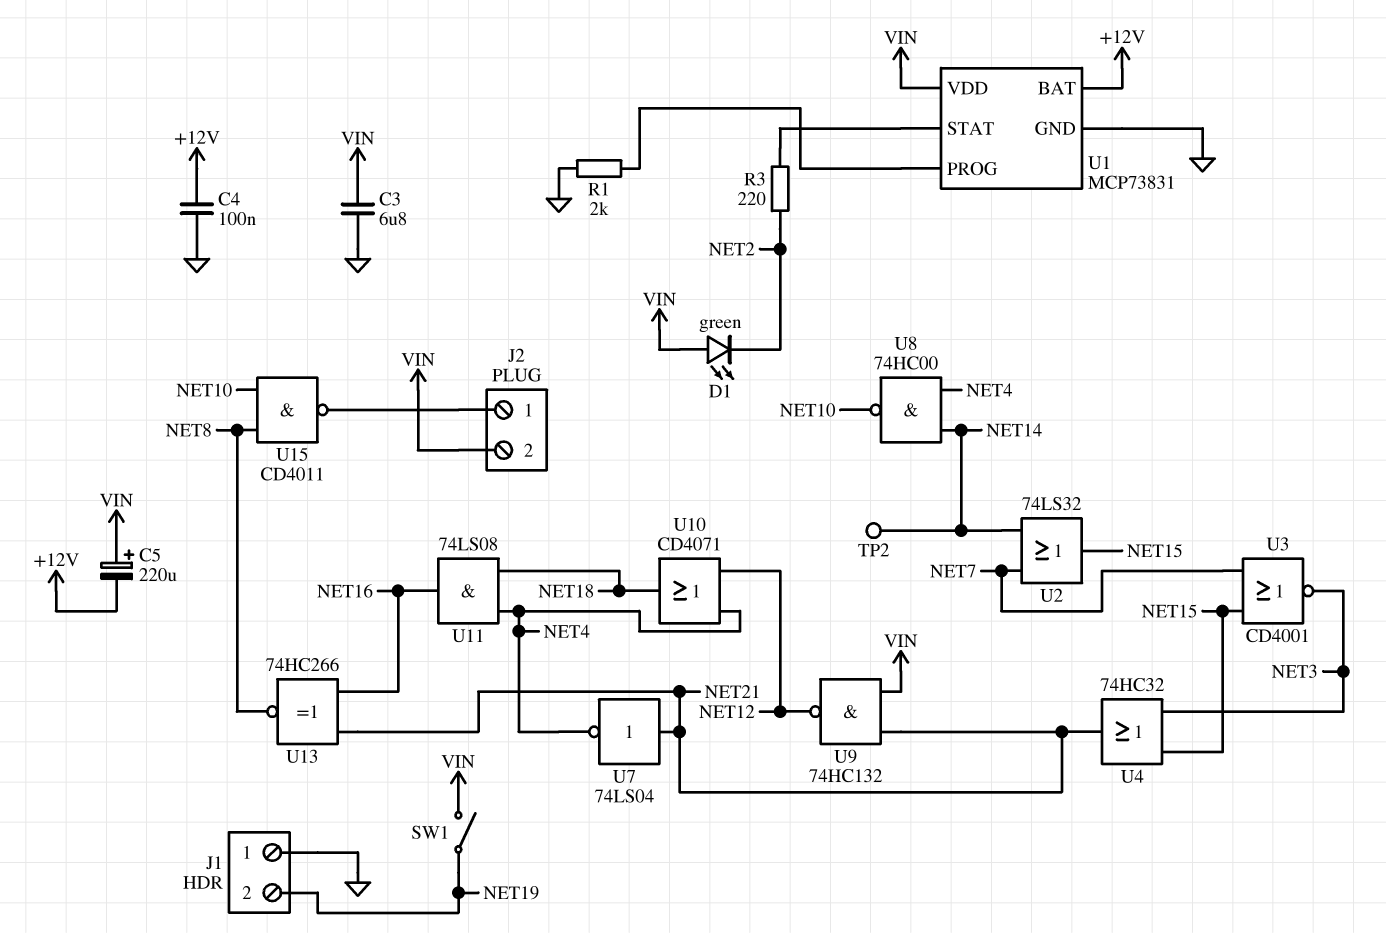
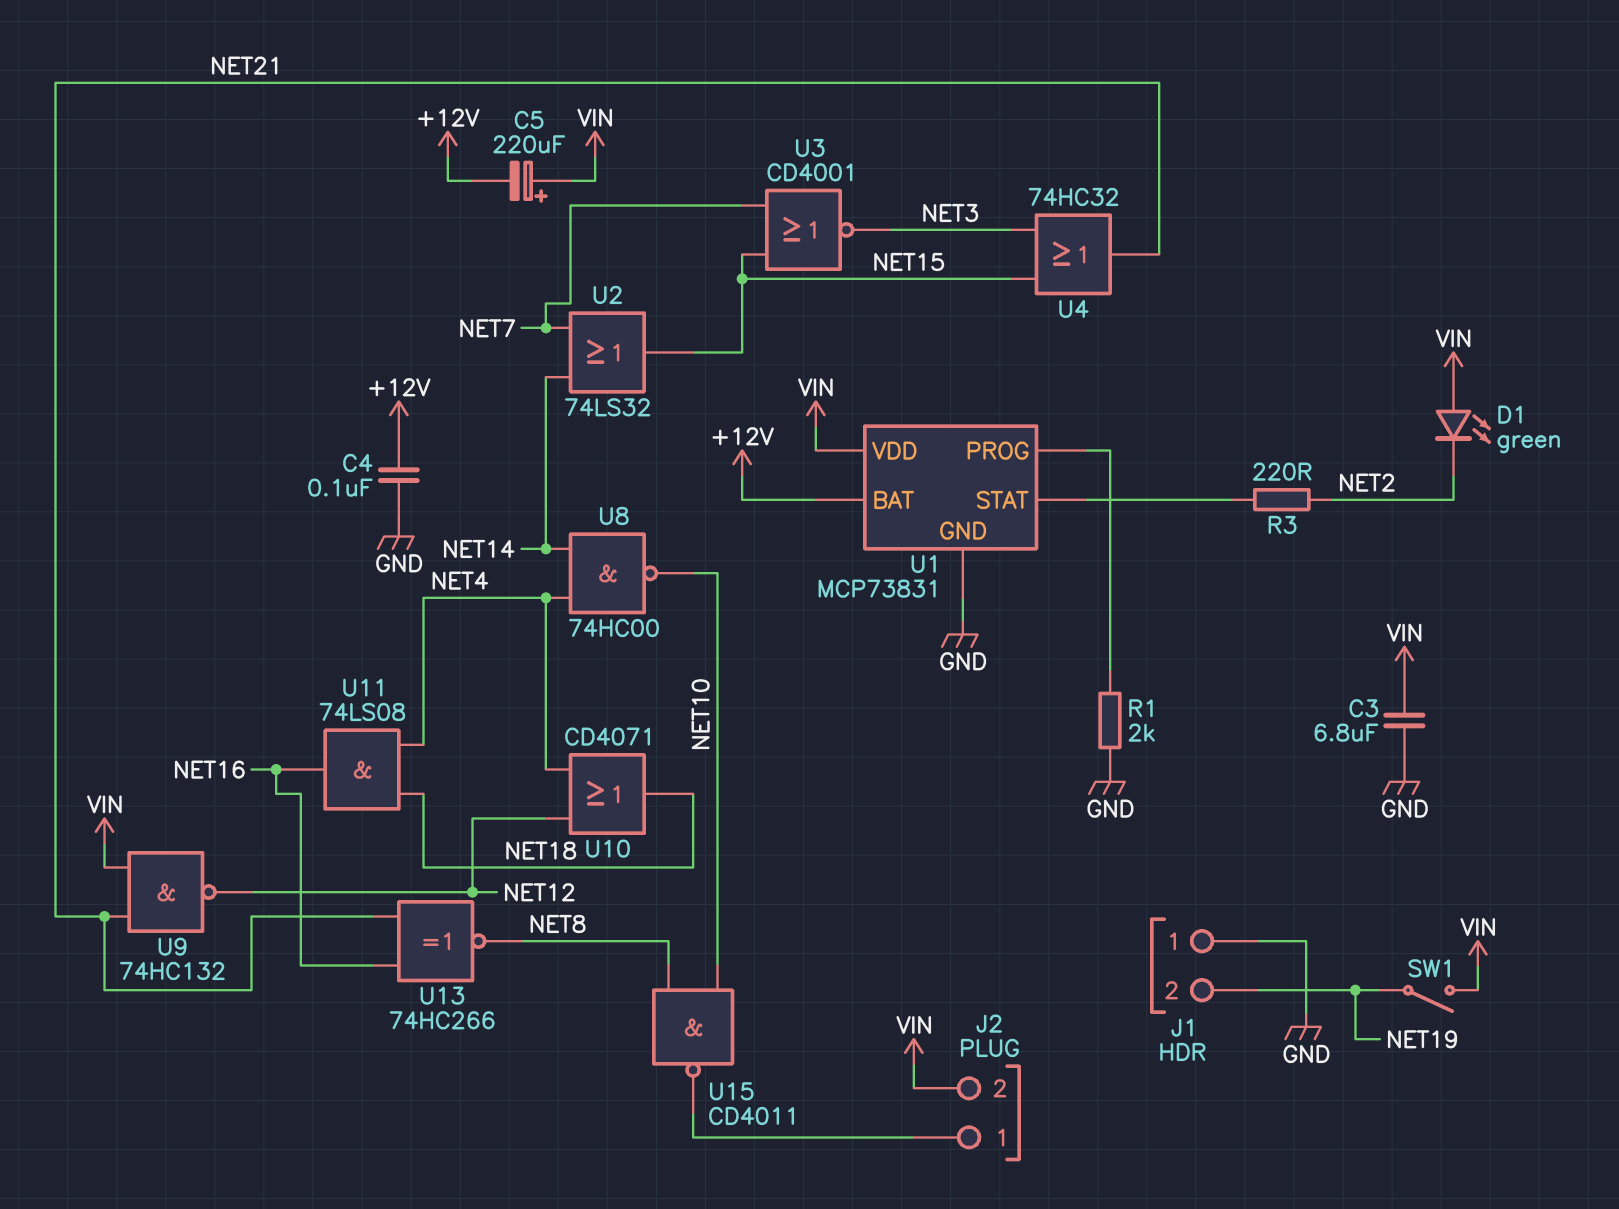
TP2: test point (NET14) -> none
U7: NOT 74LS04 (in NET21, out NET4) -> none

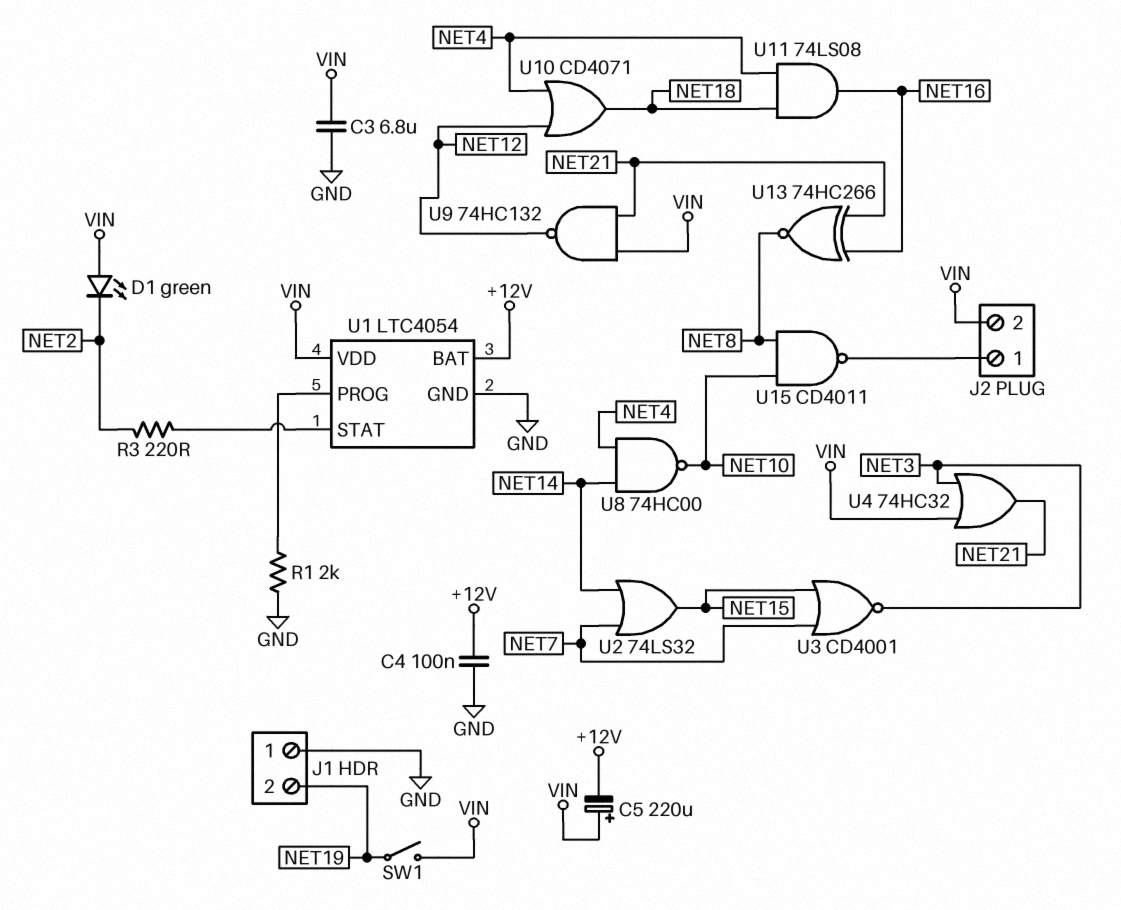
U1: MCP73831 -> LTC4054
U4: OR 74HC32 (in NET3, in NET15, out NET21) -> OR 74HC32 (in NET3, in VIN, out NET21)

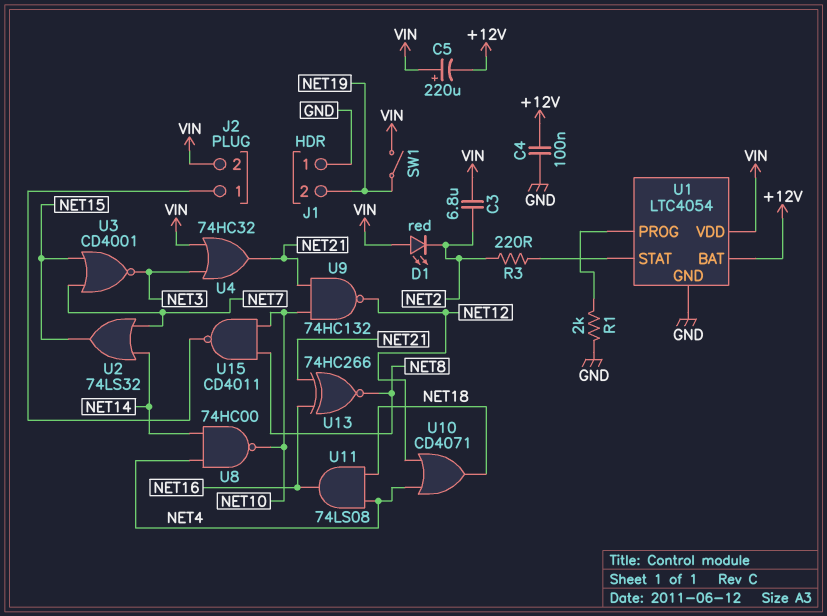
C3: 6.8uF (GND, VIN) -> 6.8uF (NET2, VIN)
D1: LED green (A VIN, K NET2) -> LED red (A VIN, K NET2)
U9: NAND 74HC132 (in NET21, in VIN, out NET12) -> NAND 74HC132 (in NET10, in NET21, out NET12)

